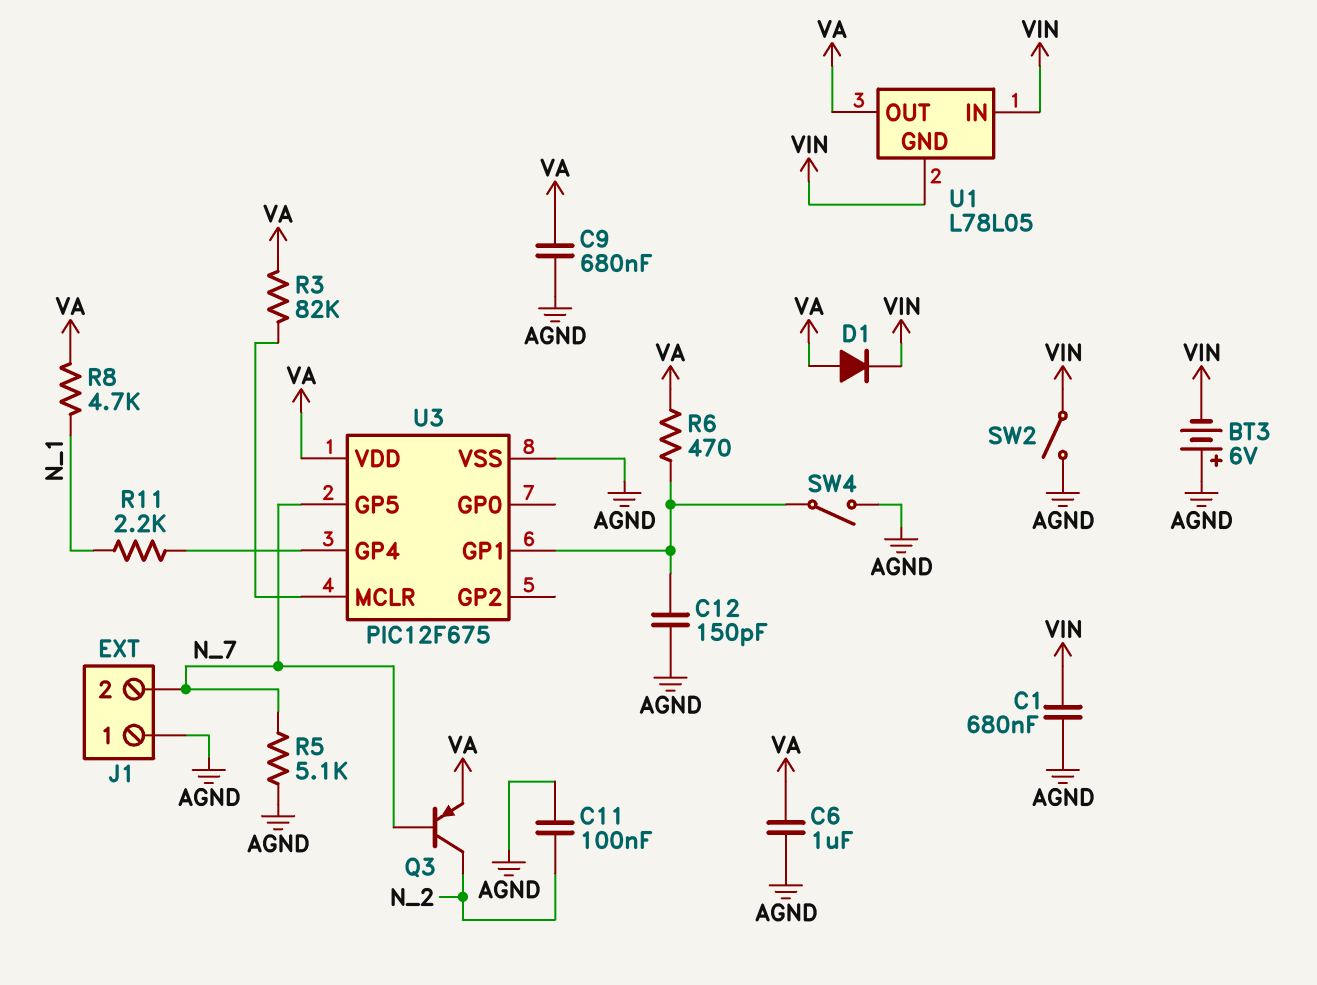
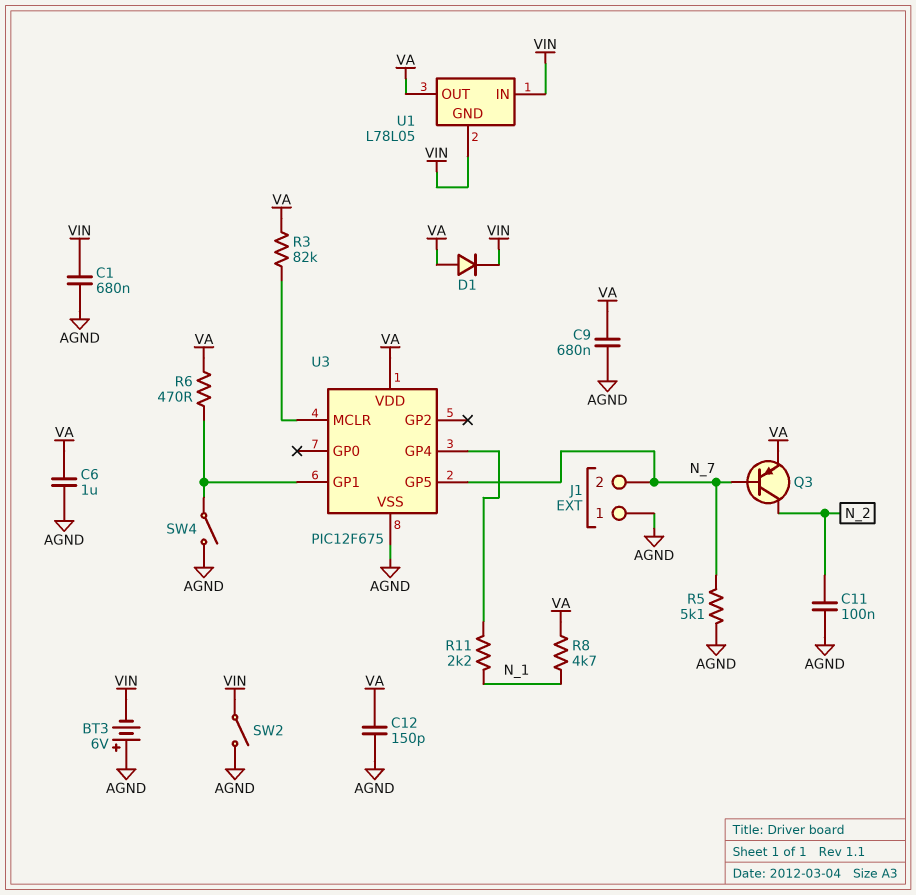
C12: 150pF (AGND, U3/GP1) -> 150pF (AGND, VA)

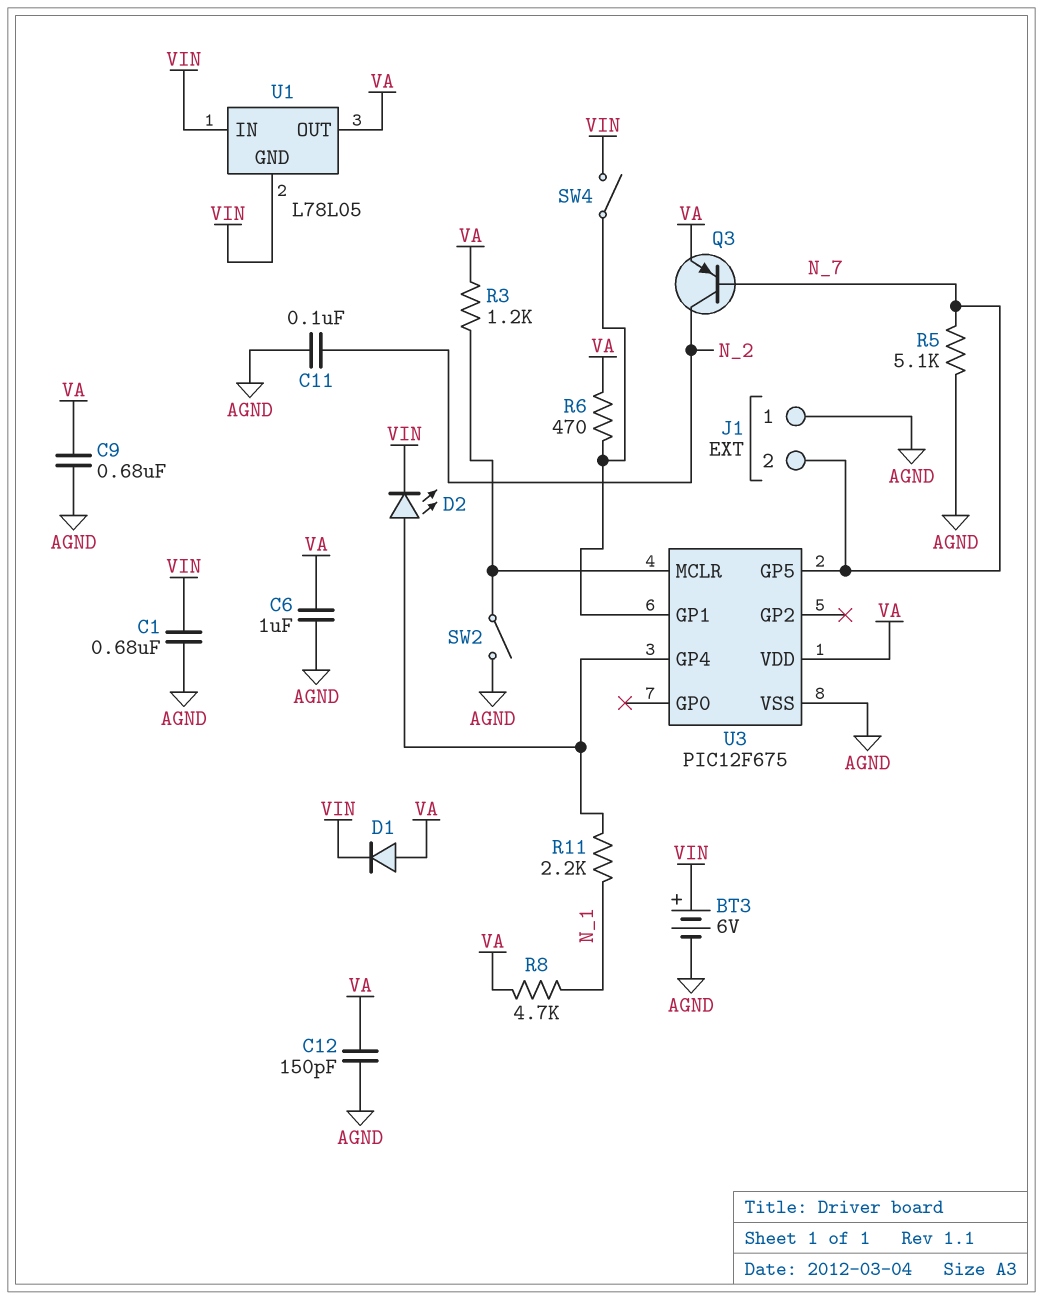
BT3: 6V (plus AGND, minus VIN) -> 6V (plus VIN, minus AGND)
D2: none -> LED (A U3/GP4, K VIN)
R3: 82k (U3/MCLR, VA) -> 1.2k (U3/MCLR, VA)
SW2: switch (AGND, VIN) -> switch (AGND, U3/MCLR)
SW4: switch (AGND, U3/GP1) -> switch (U3/GP1, VIN)

